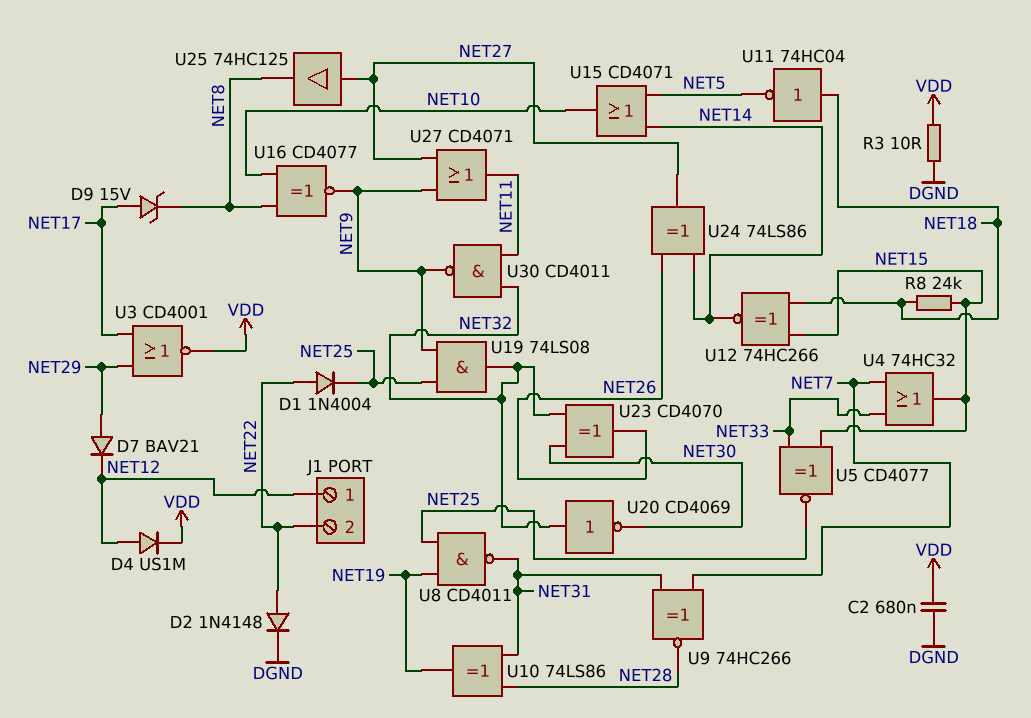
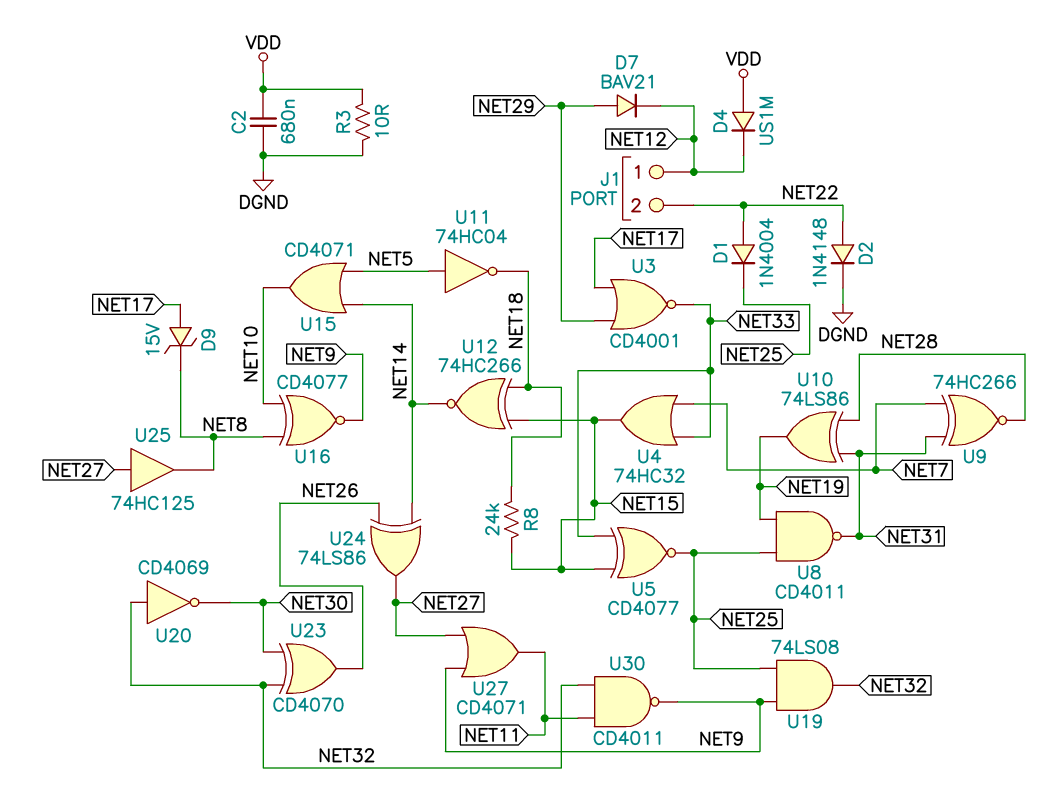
D4: diode US1M (A NET12, K VDD) -> diode US1M (A VDD, K NET12)
U3: NOR CD4001 (in NET17, in NET29, out VDD) -> NOR CD4001 (in NET17, in NET29, out NET33)
U11: NOT 74HC04 (in NET18, out NET5) -> NOT 74HC04 (in NET5, out NET18)

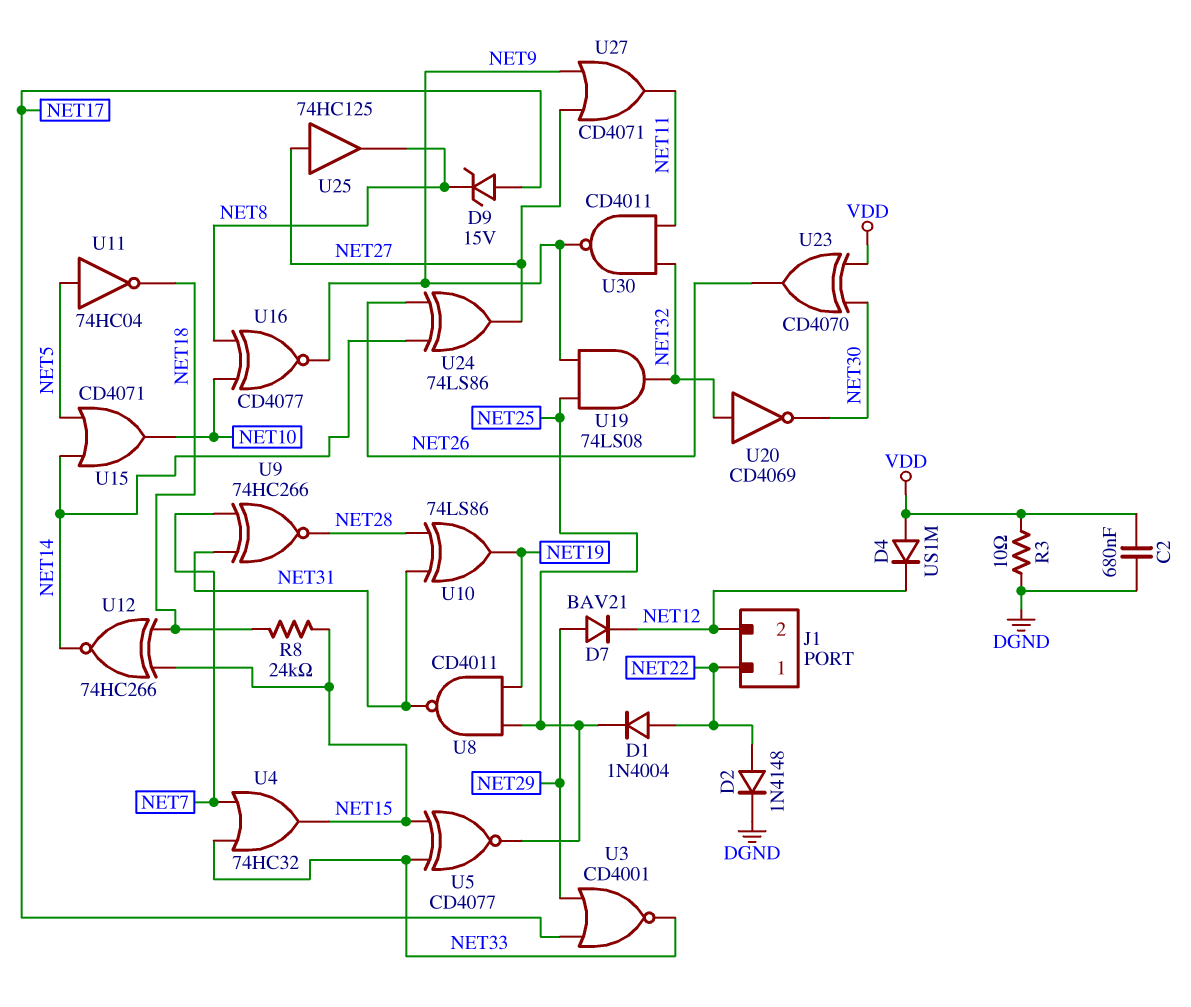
J1 pin 1: NET12 -> NET22
J1 pin 2: NET22 -> NET12
U23: XOR CD4070 (in NET30, in NET32, out NET26) -> XOR CD4070 (in NET30, in VDD, out NET26)

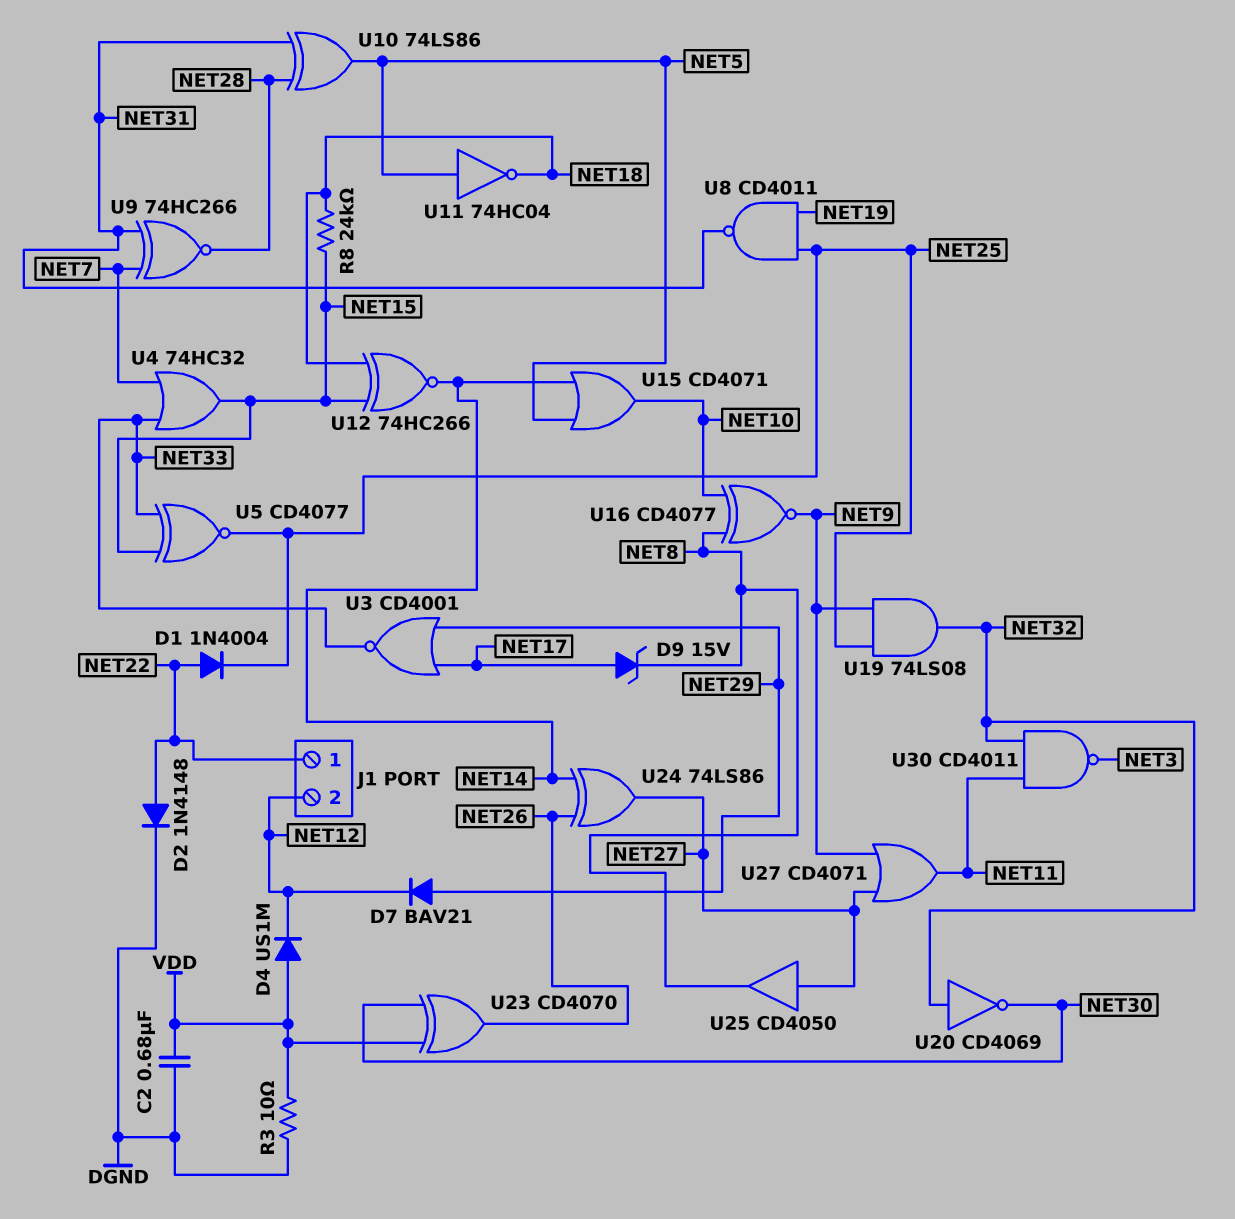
U10: XOR 74LS86 (in NET28, in NET31, out NET19) -> XOR 74LS86 (in NET28, in NET31, out NET5)
U25: buffer 74HC125 (in NET27, out NET8) -> buffer CD4050 (in NET27, out NET8)
U30: NAND CD4011 (in NET11, in NET32, out NET9) -> NAND CD4011 (in NET11, in NET32, out NET3)

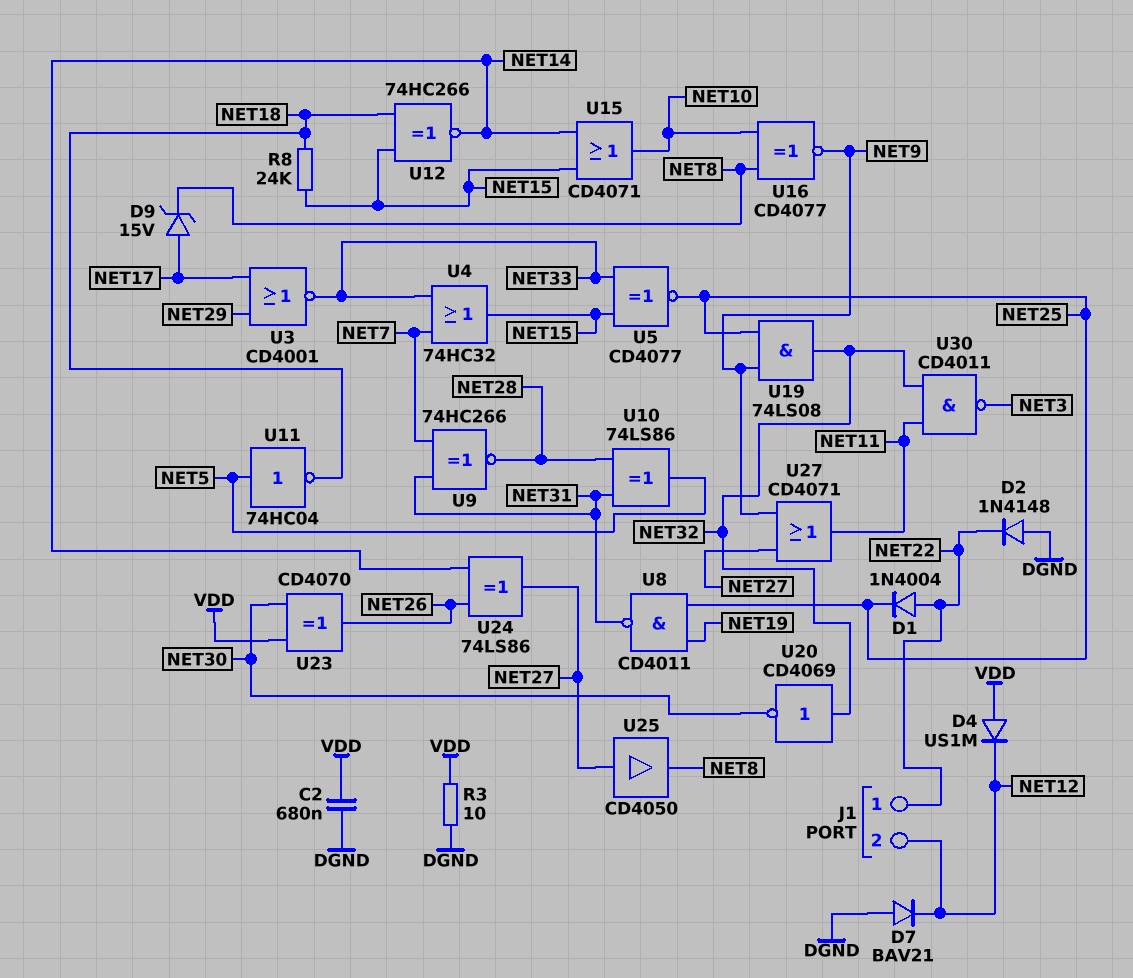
D2: diode 1N4148 (A NET22, K DGND) -> diode 1N4148 (A DGND, K NET22)
D7: diode BAV21 (A NET29, K NET12) -> diode BAV21 (A DGND, K NET12)
U15: OR CD4071 (in NET5, in NET14, out NET10) -> OR CD4071 (in NET14, in NET15, out NET10)

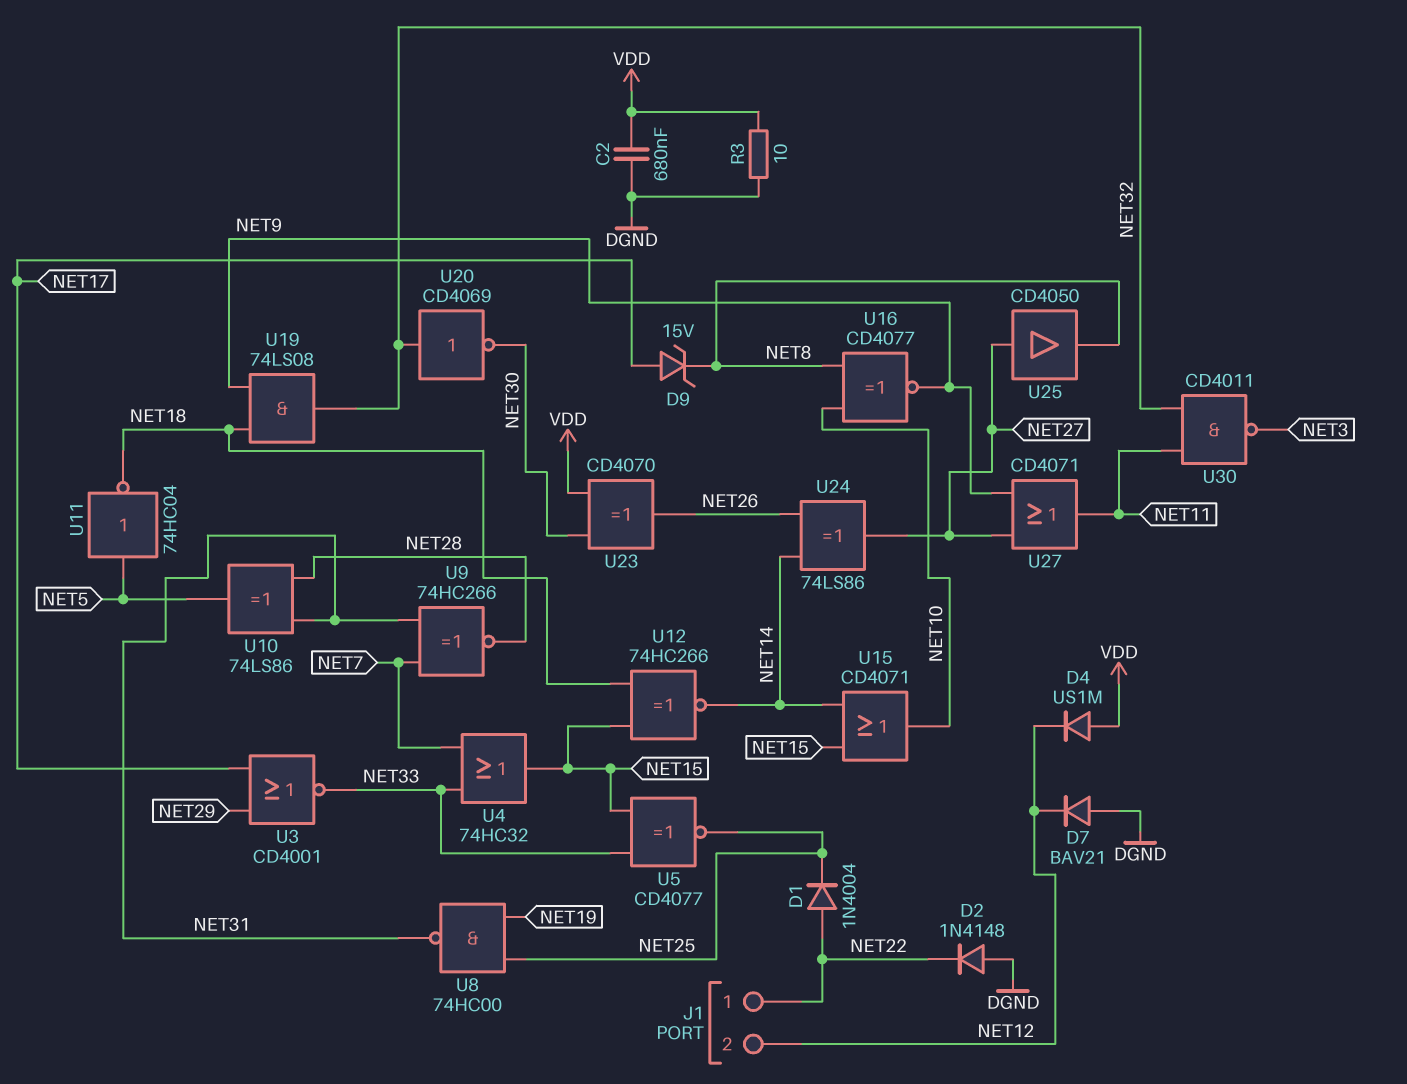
R8: 24k (NET15, NET18) -> none
U8: NAND CD4011 (in NET19, in NET25, out NET31) -> NAND 74HC00 (in NET19, in NET25, out NET31)
U19: AND 74LS08 (in NET9, in NET25, out NET32) -> AND 74LS08 (in NET9, in NET18, out NET32)

